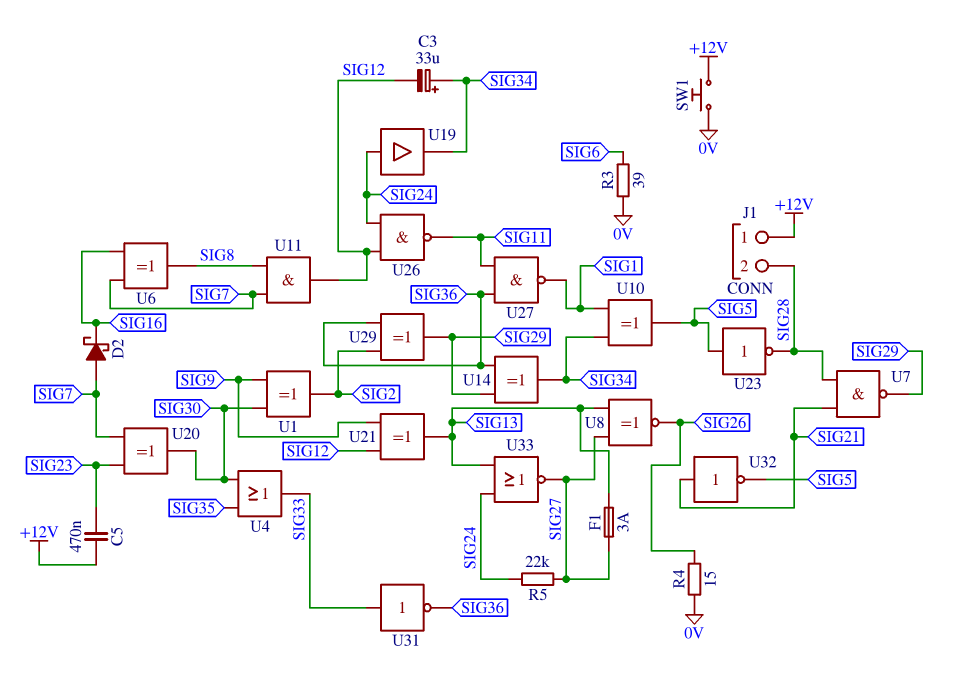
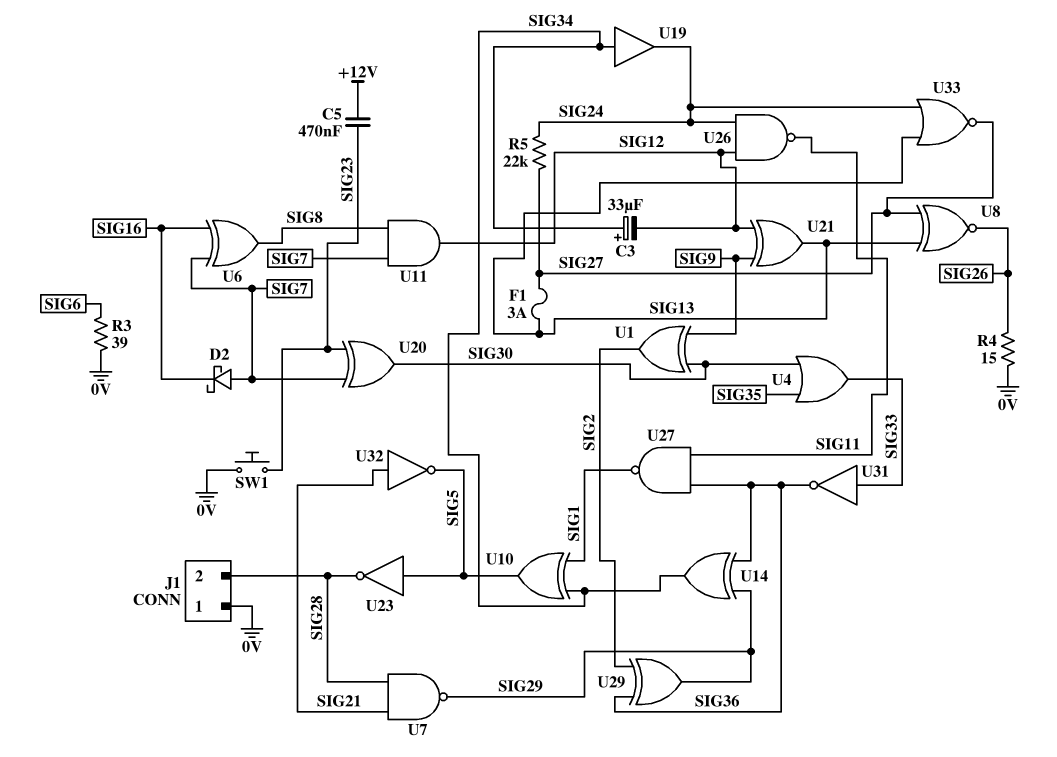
J1 pin 1: +12V -> 0V
SW1: button (+12V, 0V) -> button (0V, SIG23)
U19: buffer (in SIG24, out SIG34) -> buffer (in SIG34, out SIG24)

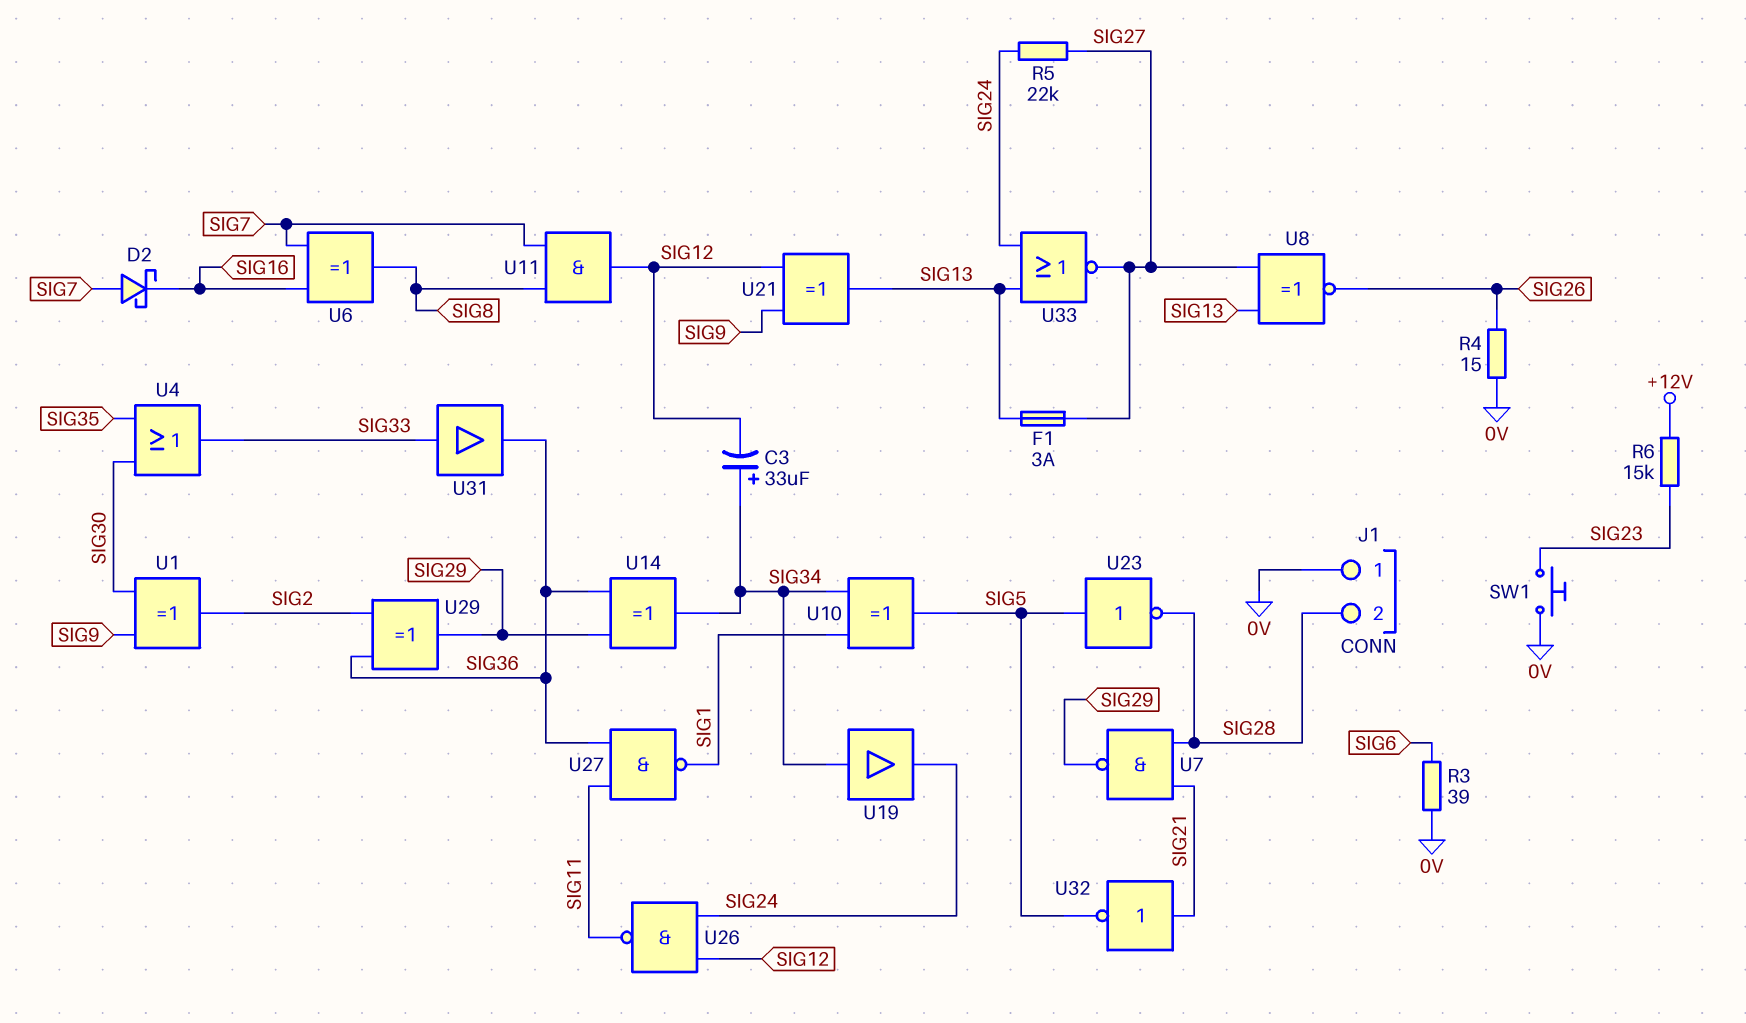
C5: 470nF (+12V, SIG23) -> none
R6: none -> 15k (+12V, SIG23)
U20: XOR (in SIG7, in SIG23, out SIG30) -> none
U31: NOT (in SIG33, out SIG36) -> buffer (in SIG33, out SIG36)

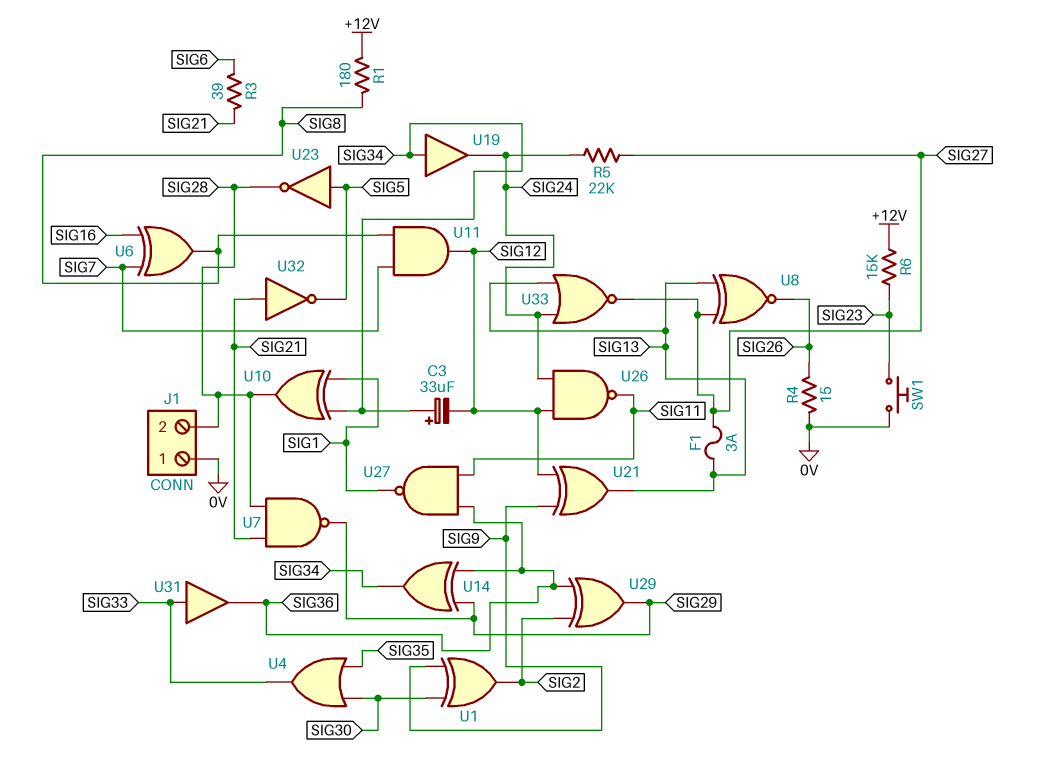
D2: schottky (A SIG7, K SIG16) -> none
R1: none -> 180 (+12V, SIG8)
R3: 39 (0V, SIG6) -> 39 (SIG6, SIG21)
U10: XOR (in SIG1, in SIG34, out SIG5) -> XOR (in SIG1, in SIG34, out SIG28)

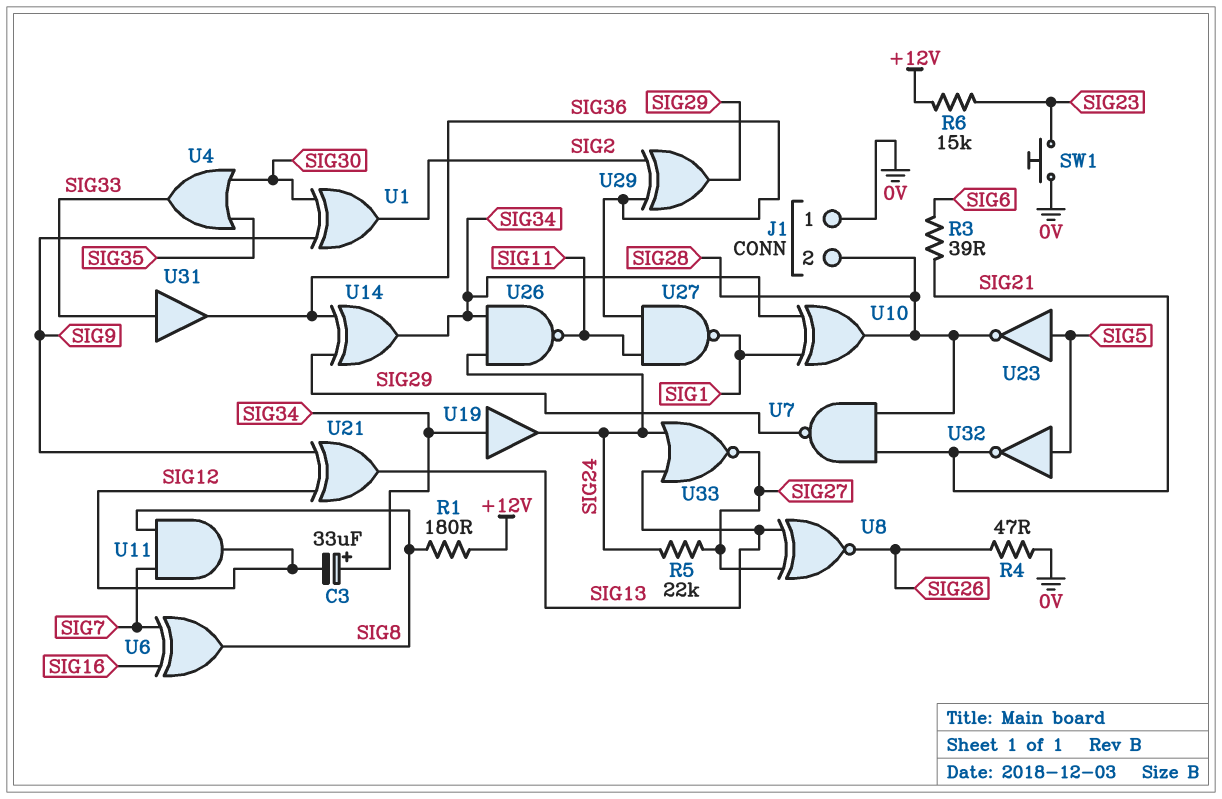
F1: 3A (SIG13, SIG27) -> none
R4: 15 (0V, SIG26) -> 47 (0V, SIG26)
U26: NAND (in SIG12, in SIG24, out SIG11) -> NAND (in SIG24, in SIG34, out SIG11)
U32: NOT (in SIG21, out SIG5) -> NOT (in SIG5, out SIG21)

